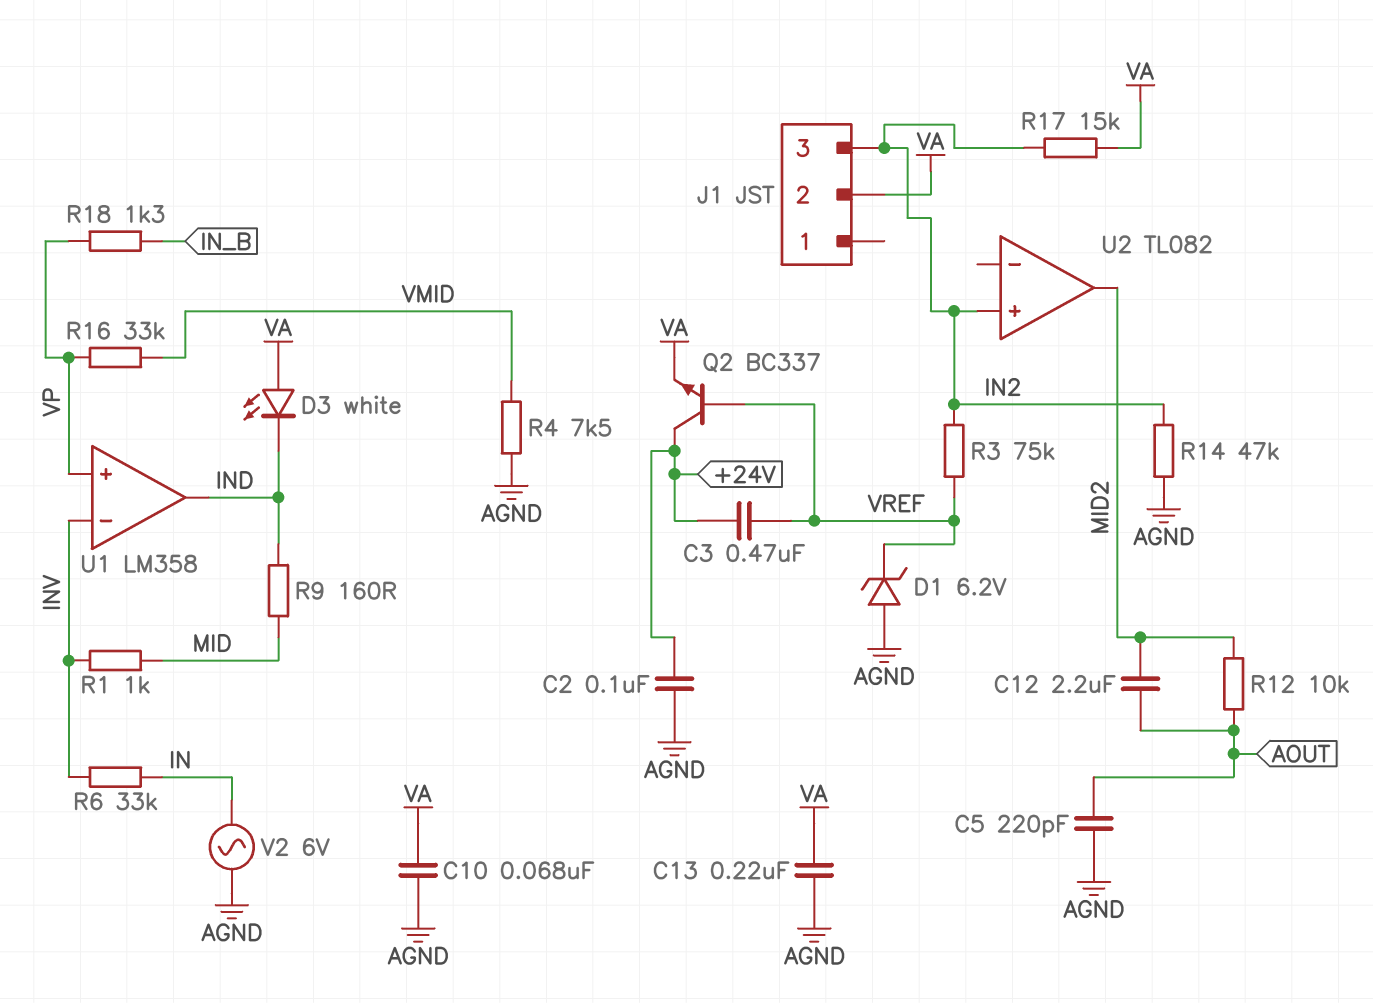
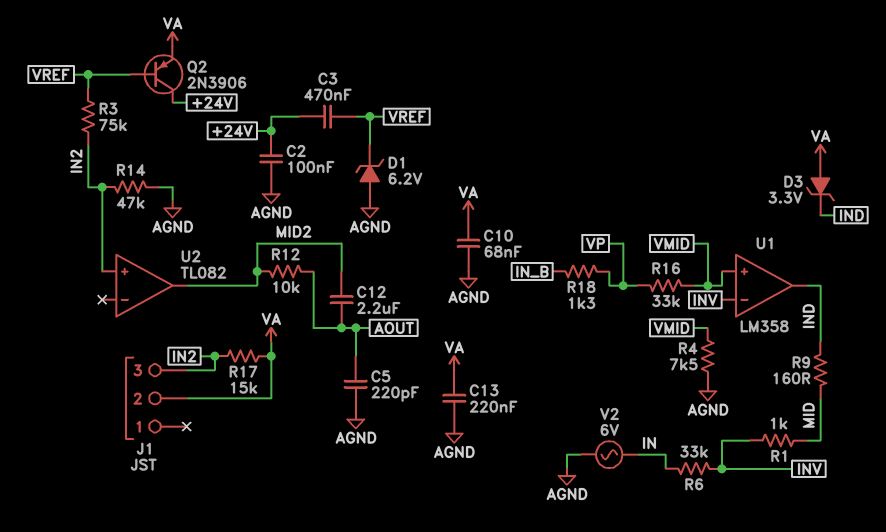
D3: LED white (A VA, K IND) -> zener 3.3V (A VA, K IND)
Q2: NPN BC337 (B VREF, C +24V, E VA) -> PNP 2N3906 (B VREF, C +24V, E VA)
U1 pin in+: VP -> VMID

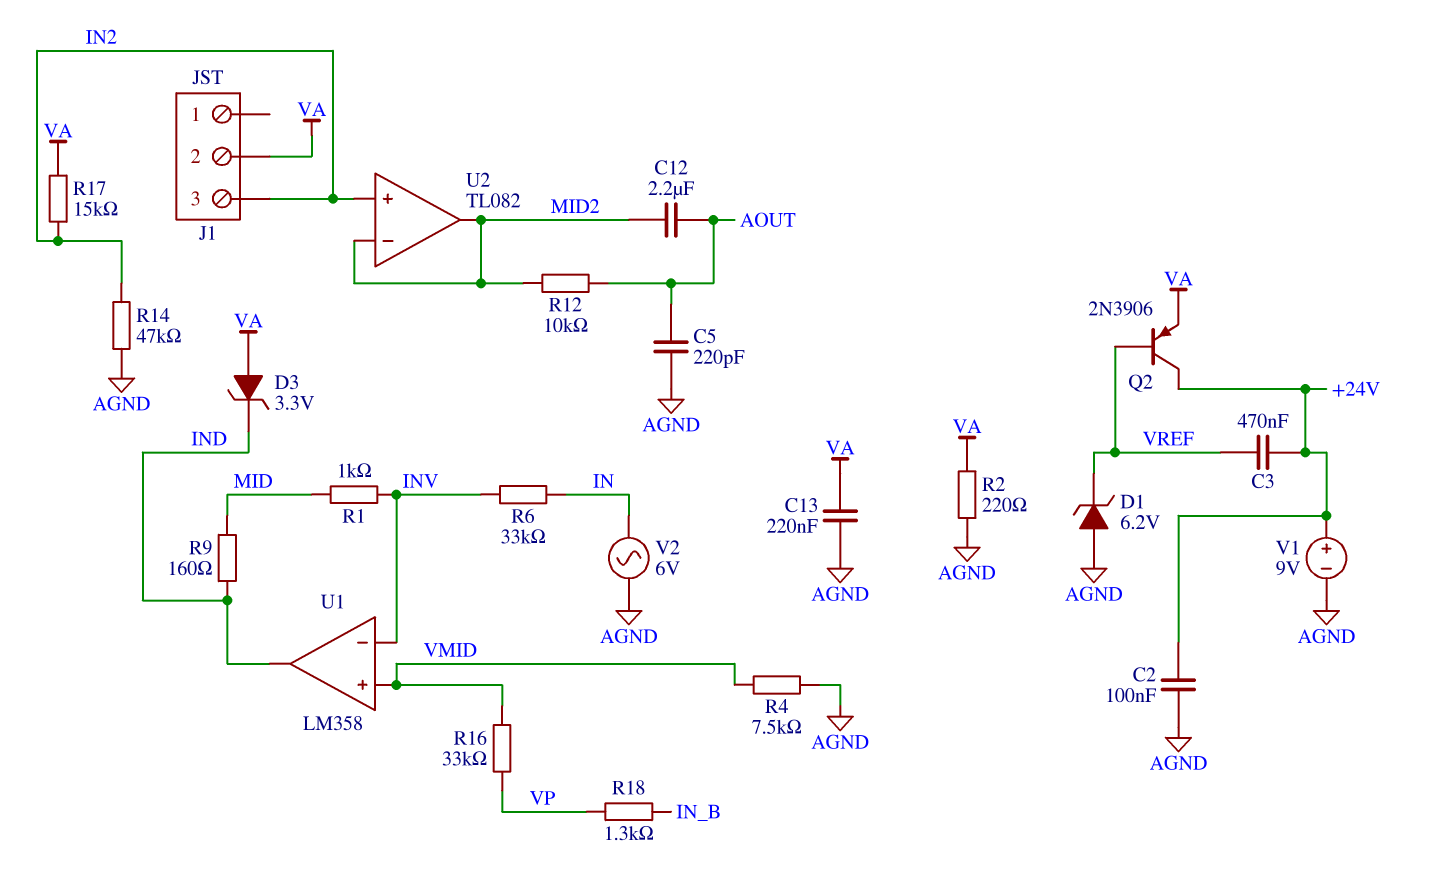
C10: 68nF (AGND, VA) -> none
R2: none -> 220 (AGND, VA)
R3: 75k (IN2, VREF) -> none
U2 pin in-: none -> MID2
V1: none -> 9V (plus +24V, minus AGND)

